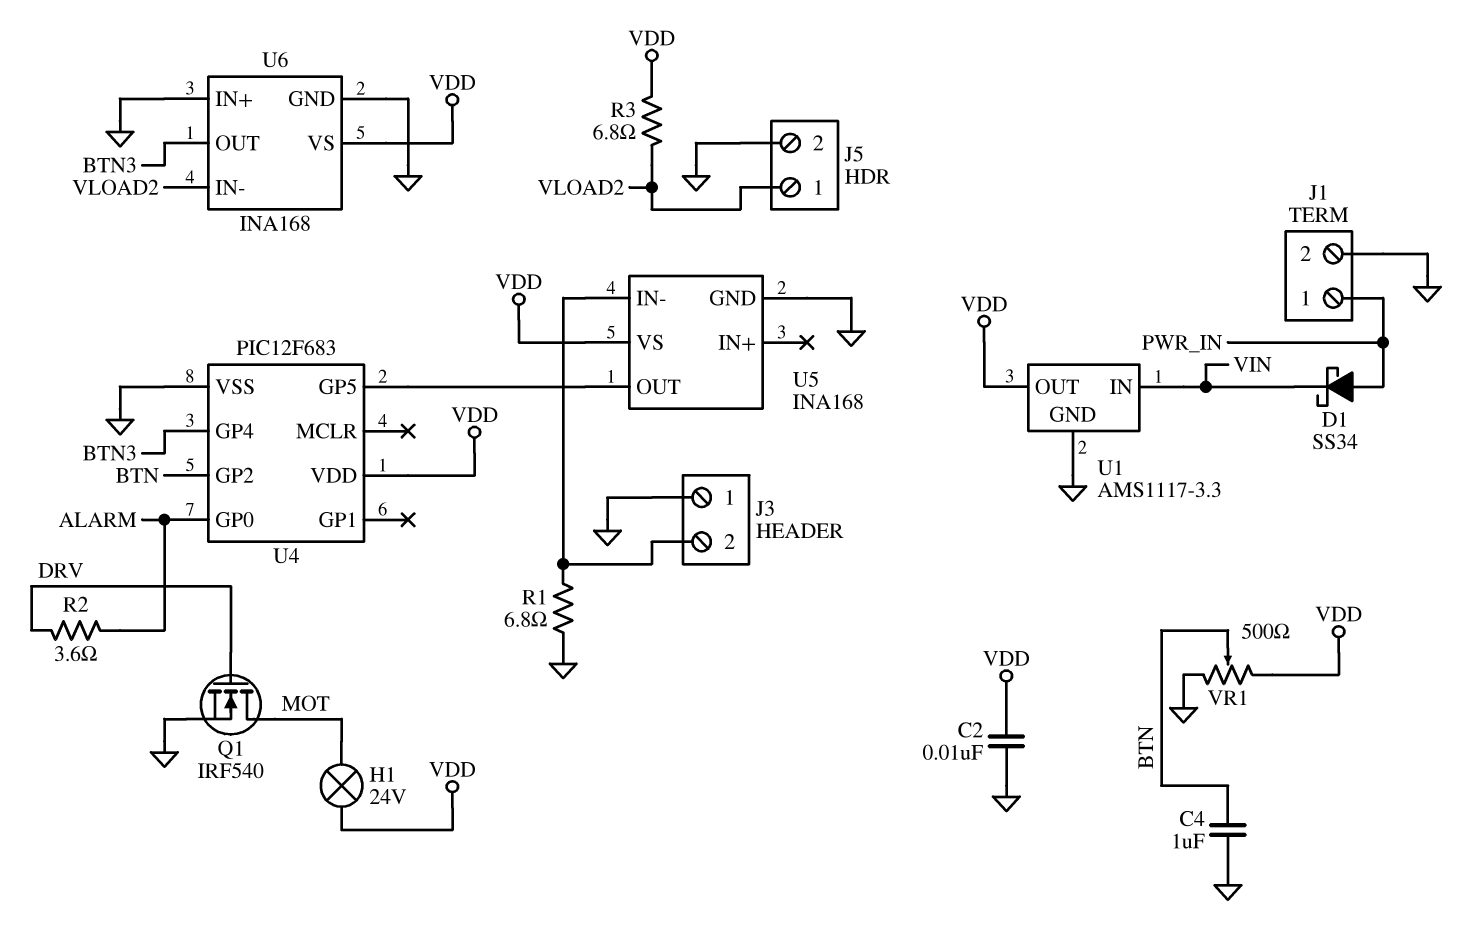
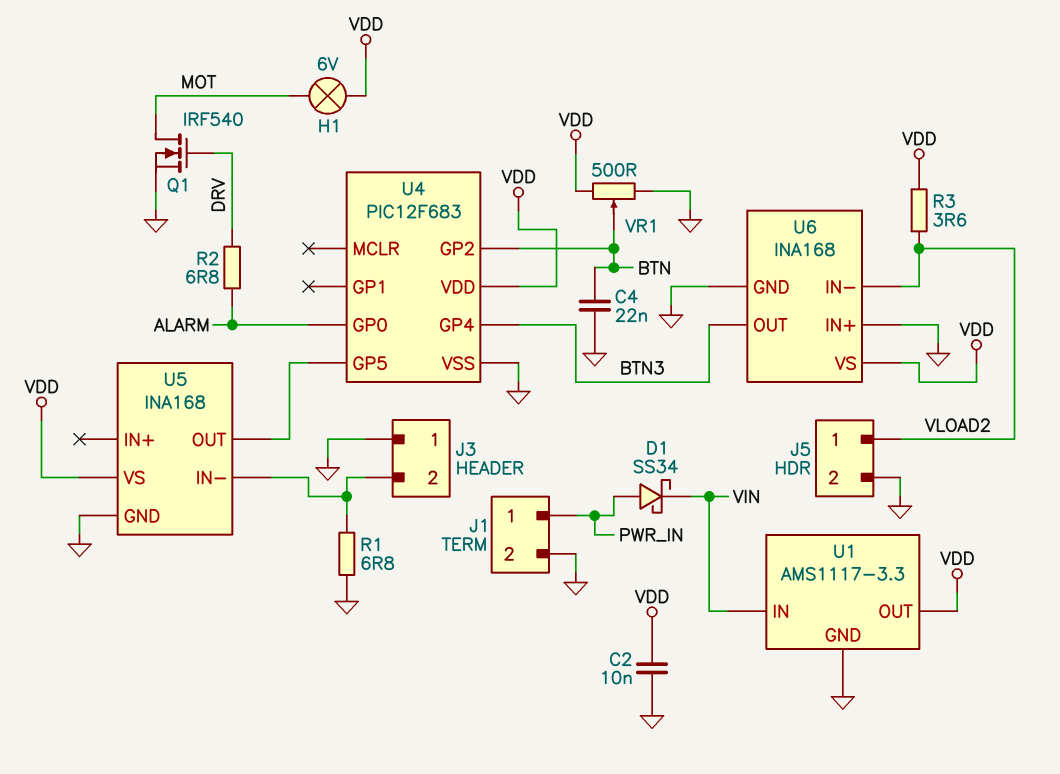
C4: 1uF (BTN, GND) -> 22nF (BTN, GND)
H1: lamp 24V (MOT, VDD) -> lamp 6V (MOT, VDD)
R2: 3.6 (ALARM, DRV) -> 6.8 (ALARM, DRV)
R3: 6.8 (VDD, VLOAD2) -> 3.6 (VDD, VLOAD2)

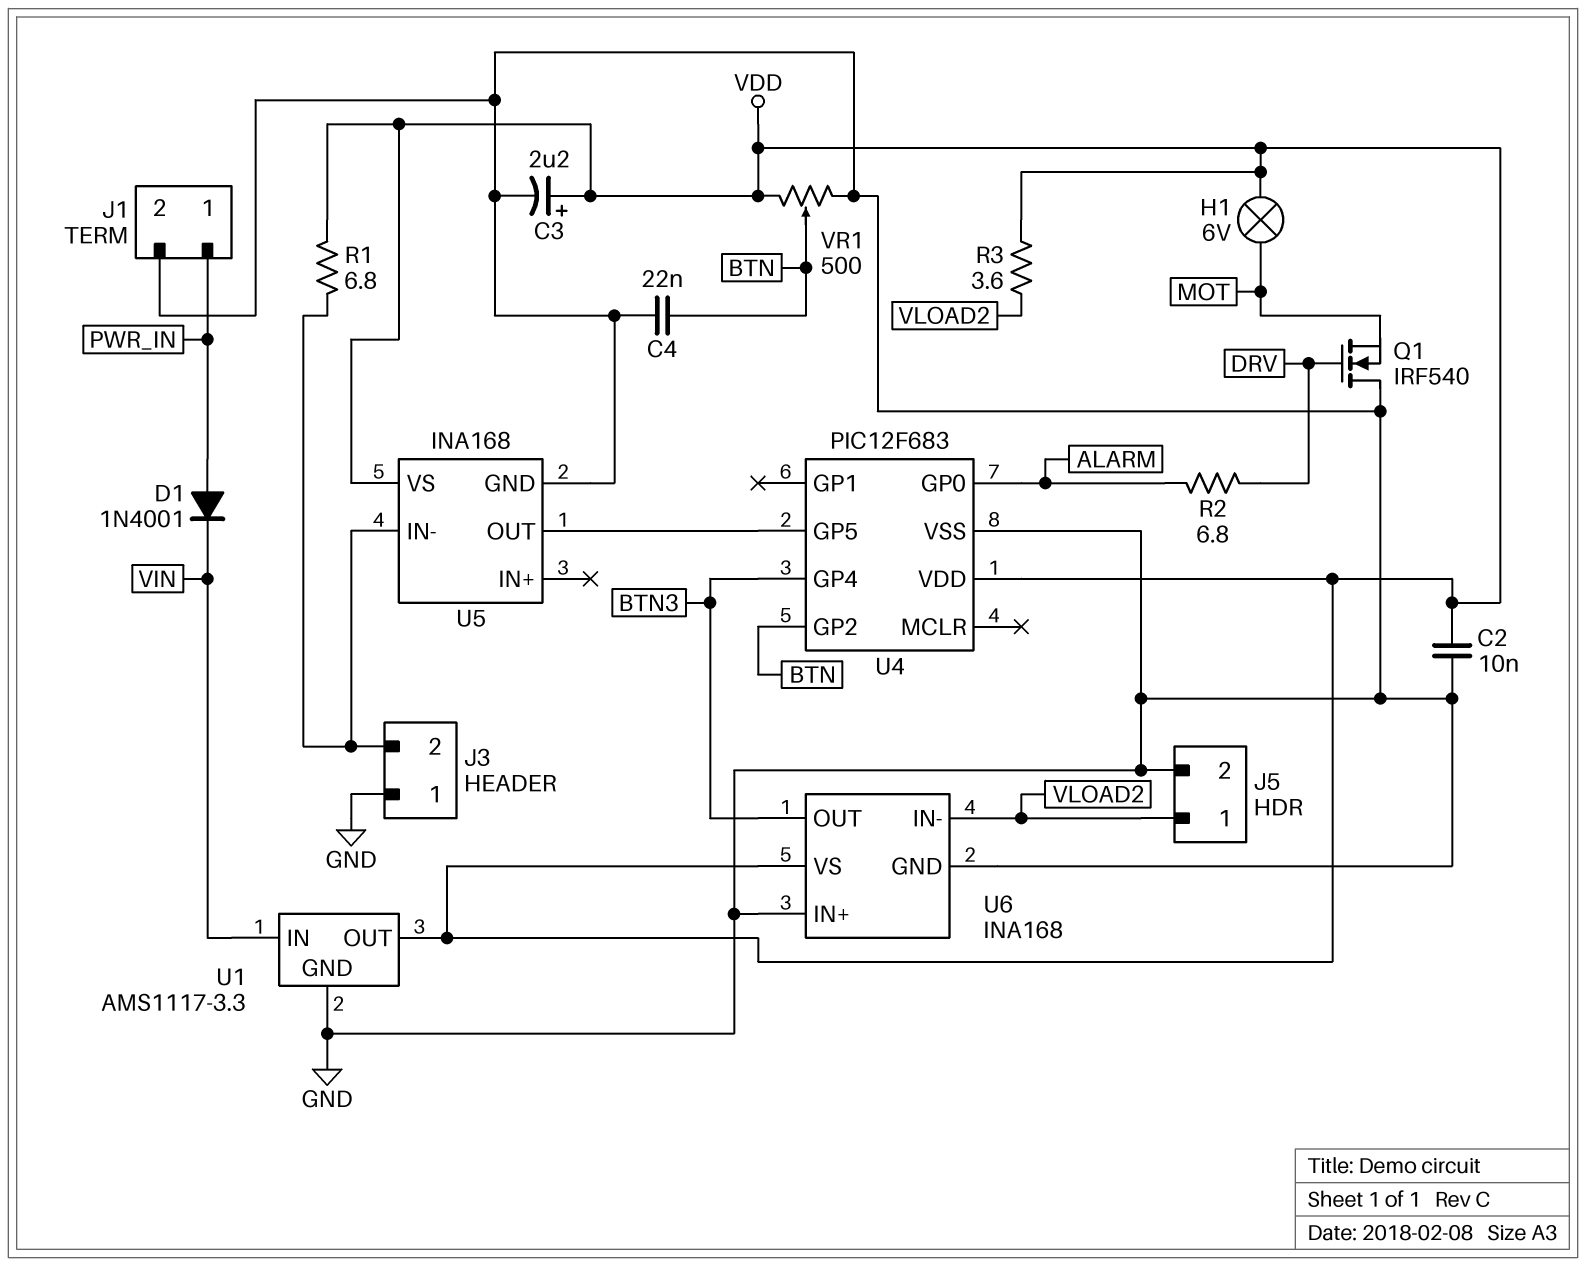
C3: none -> 2.2uF (plus VDD, minus GND)
D1: schottky SS34 (A PWR_IN, K VIN) -> diode 1N4001 (A PWR_IN, K VIN)
Q1: NMOS IRF540 (G DRV, D MOT, S GND) -> NMOS IRF540 (G DRV, D GND, S MOT)
R1: 6.8 (GND, J3/2) -> 6.8 (J3/2, VDD)

